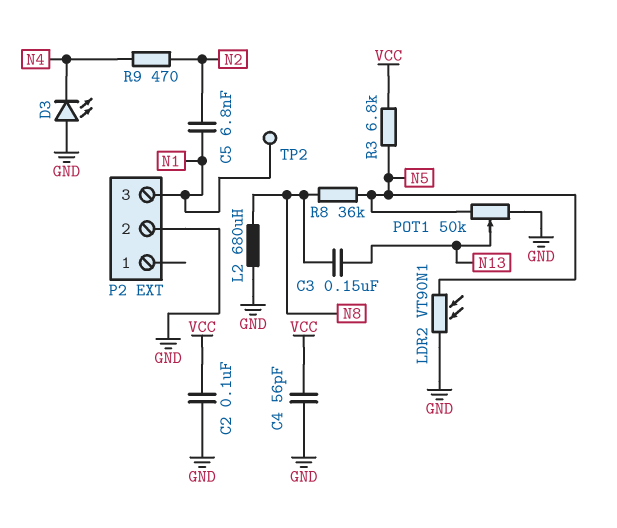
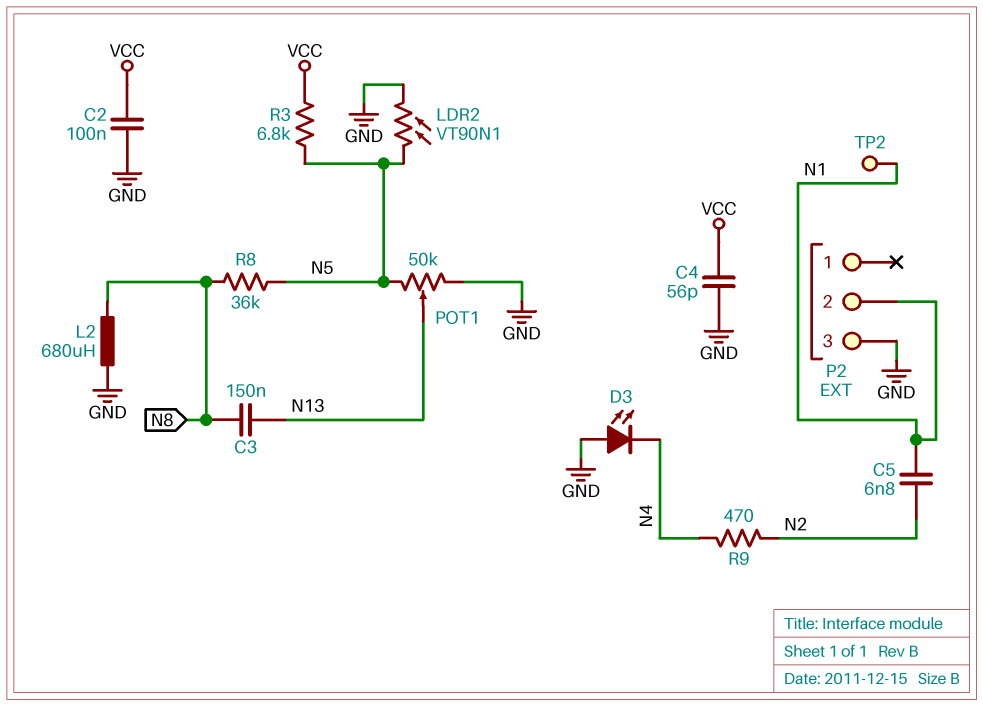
P2 pin 2: GND -> N1
P2 pin 3: N1 -> GND

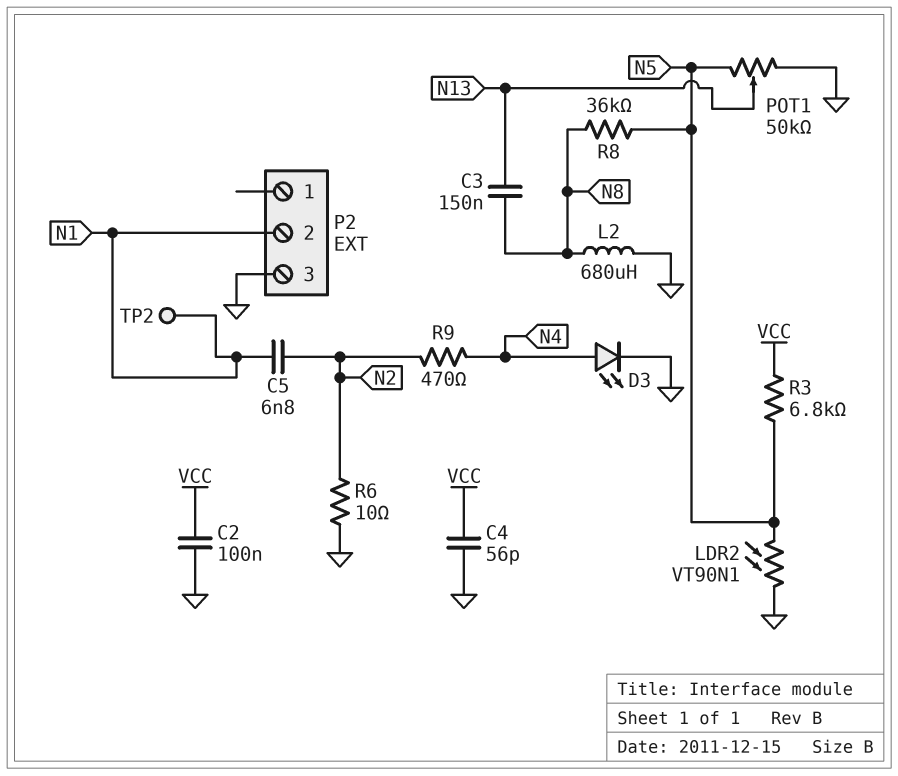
D3: LED (A GND, K N4) -> LED (A N4, K GND)
R6: none -> 10 (GND, N2)

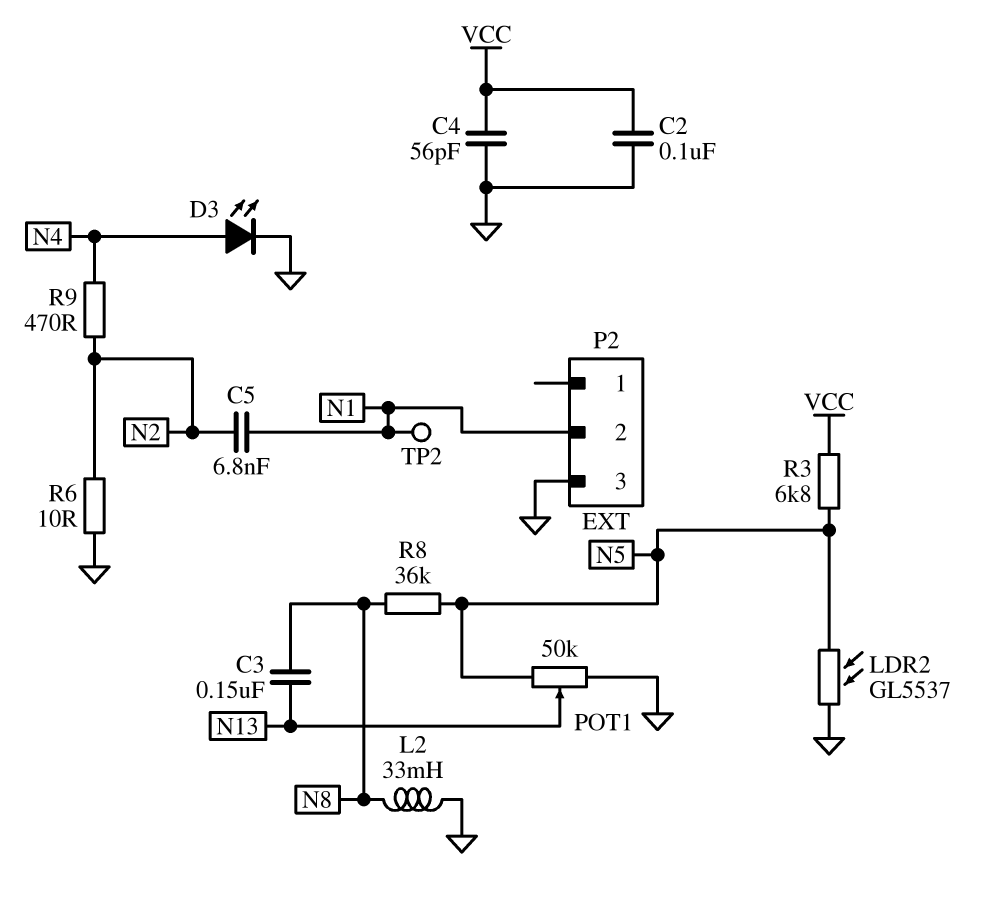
L2: 680uH (GND, N8) -> 33mH (GND, N8)
LDR2: VT90N1 (GND, N5) -> GL5537 (GND, N5)

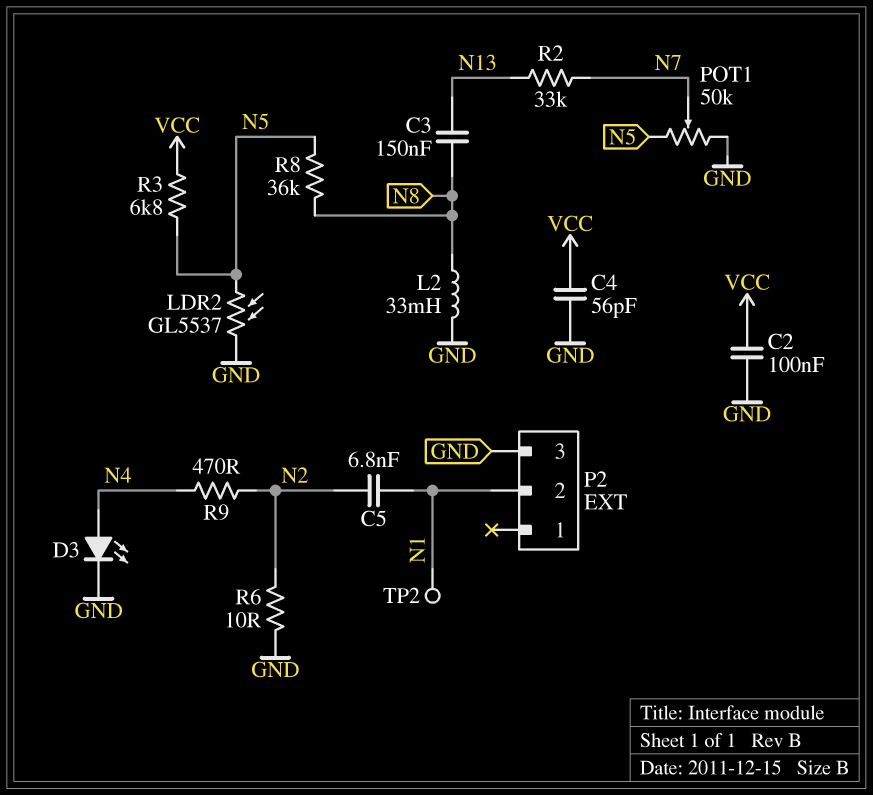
POT1: 50k (GND, N5, wiper N13) -> 50k (GND, N5, wiper N7)
R2: none -> 33k (N7, N13)

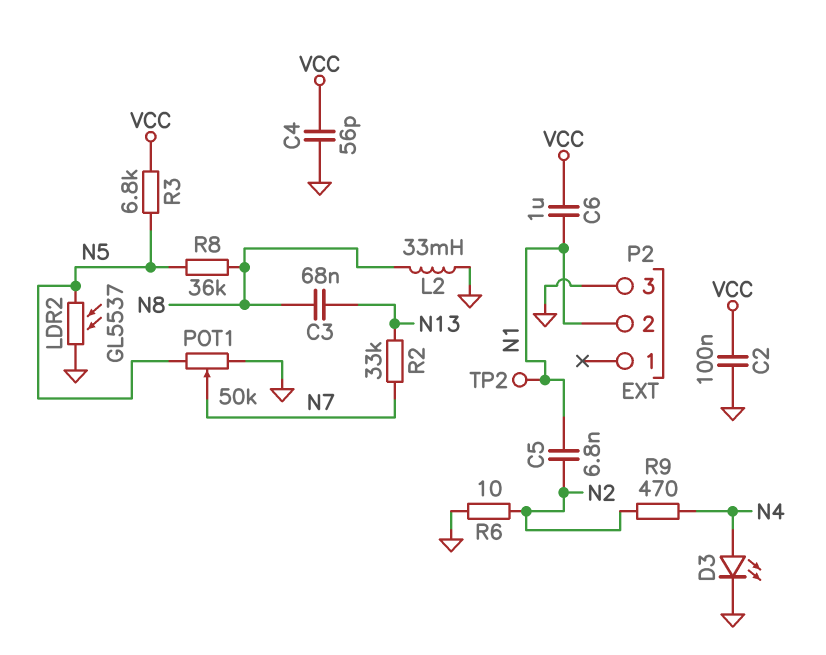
C3: 150nF (N8, N13) -> 68nF (N8, N13)
C6: none -> 1uF (N1, VCC)

